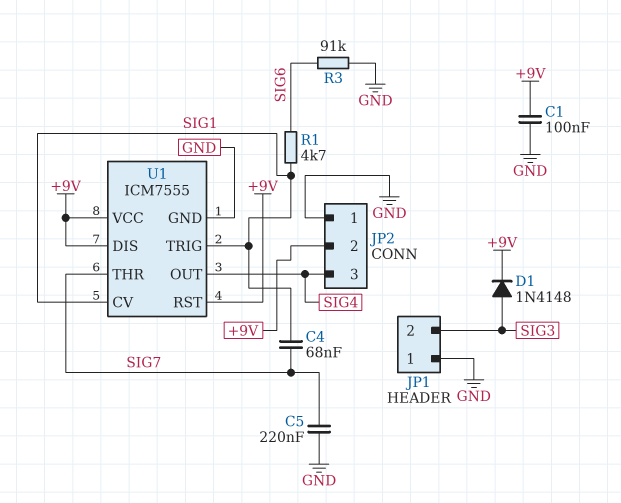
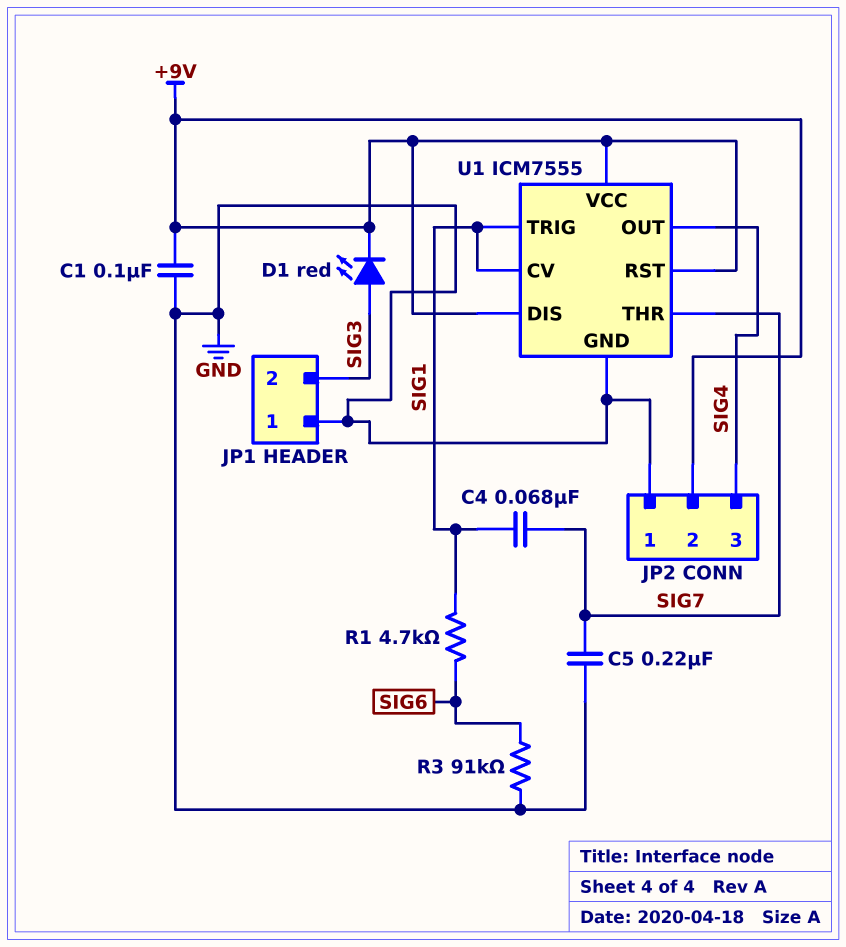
D1: diode 1N4148 (A SIG3, K +9V) -> LED red (A SIG3, K +9V)

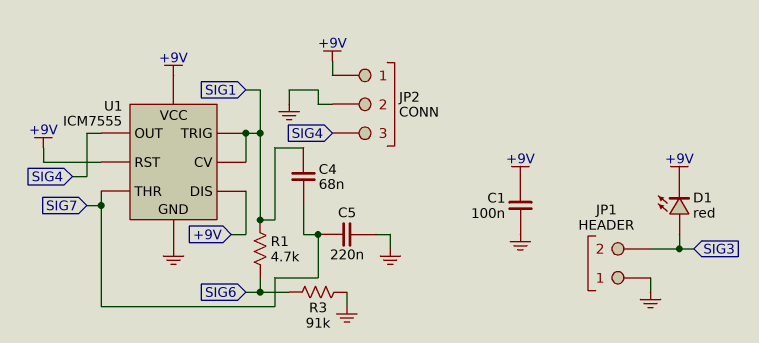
JP2 pin 1: GND -> +9V
JP2 pin 2: +9V -> GND

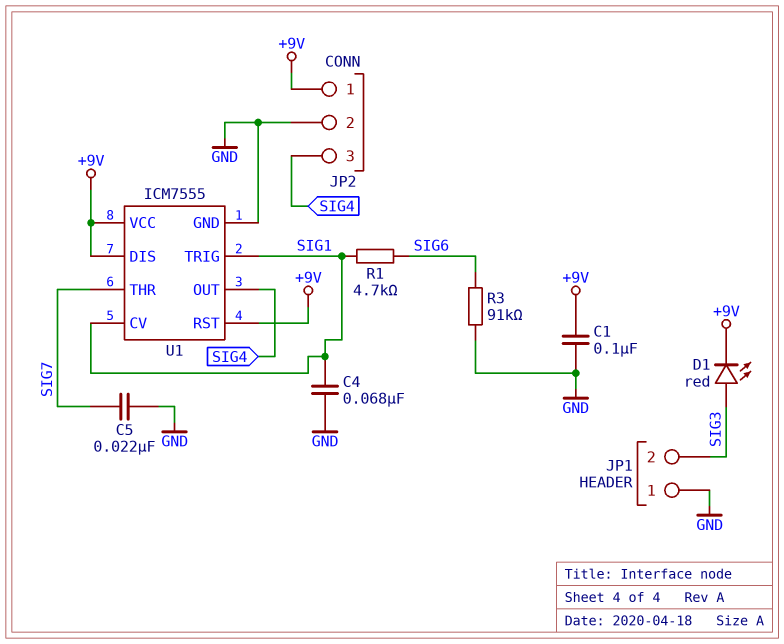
C4: 68nF (SIG1, SIG7) -> 68nF (GND, SIG1)
C5: 220nF (GND, SIG7) -> 22nF (GND, SIG7)

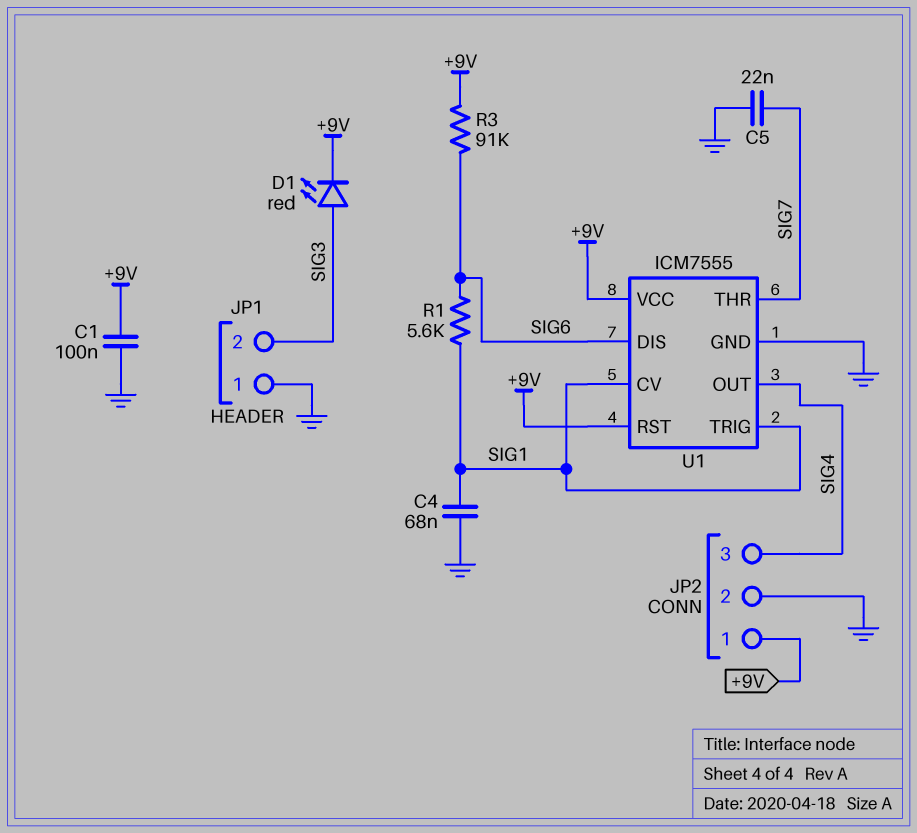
R1: 4.7k (SIG1, SIG6) -> 5.6k (SIG1, SIG6)
R3: 91k (GND, SIG6) -> 91k (+9V, SIG6)
U1 pin DIS: +9V -> SIG6

